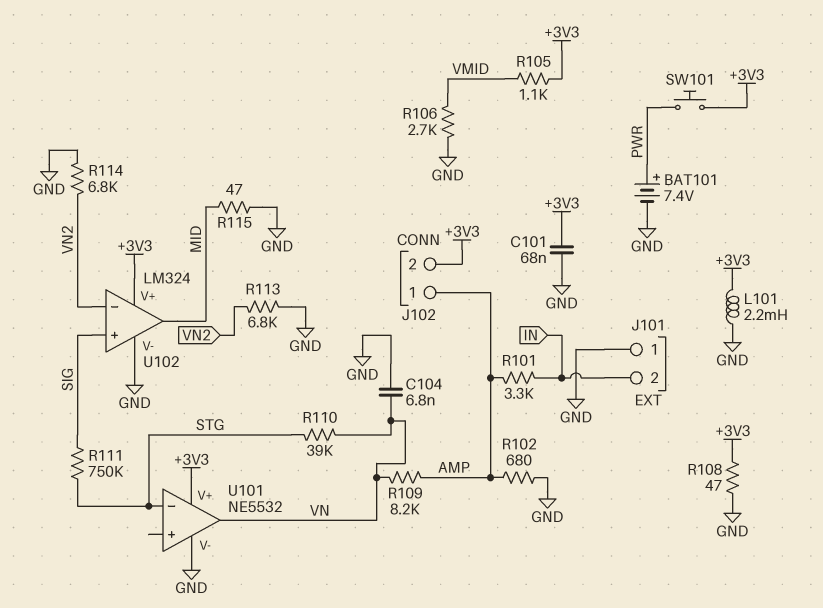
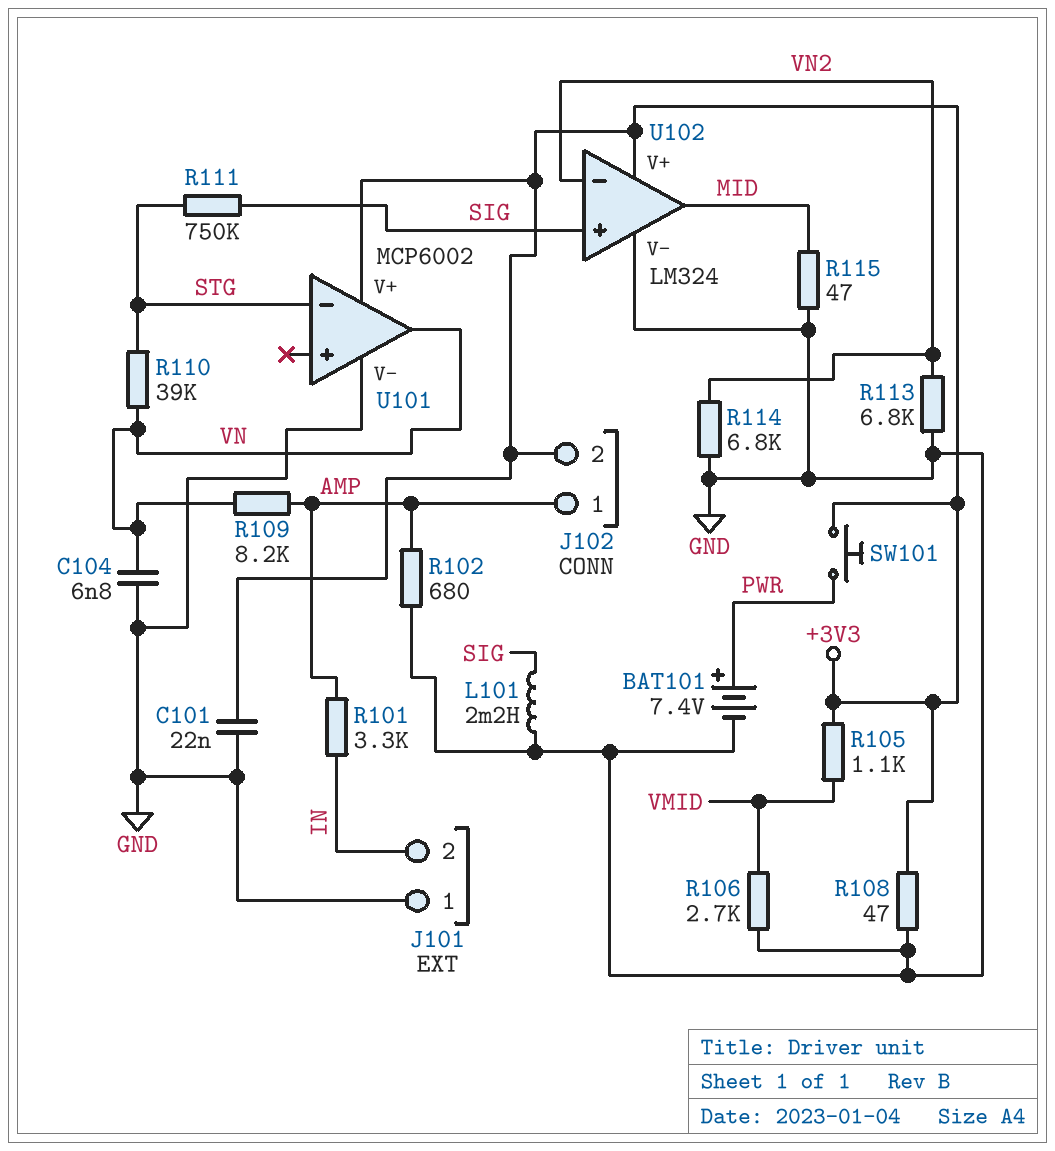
C101: 68nF (+3V3, GND) -> 22nF (+3V3, GND)
L101: 2.2mH (+3V3, GND) -> 2.2mH (GND, SIG)
U101: NE5532 -> MCP6002

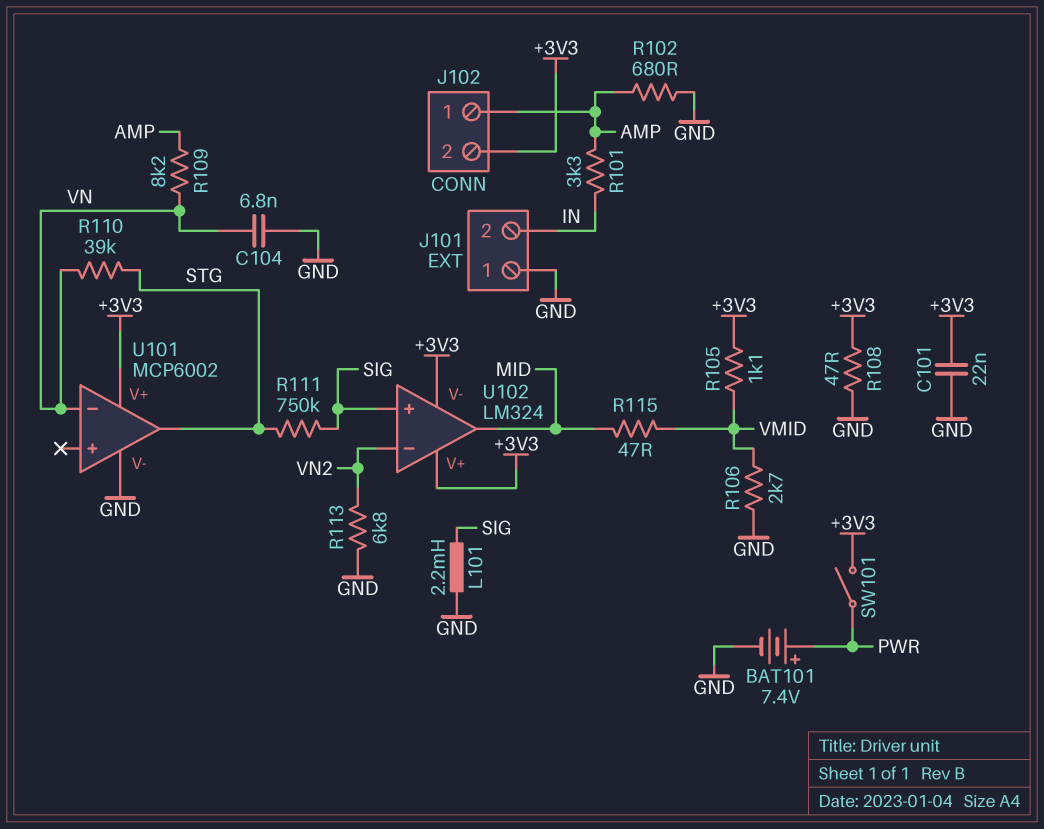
R114: 6.8k (GND, VN2) -> none
R115: 47 (GND, MID) -> 47 (MID, VMID)
SW101: button (+3V3, PWR) -> switch (+3V3, PWR)
U101 pin in-: STG -> VN
U101 pin out: VN -> STG
U102 pin V-: GND -> +3V3

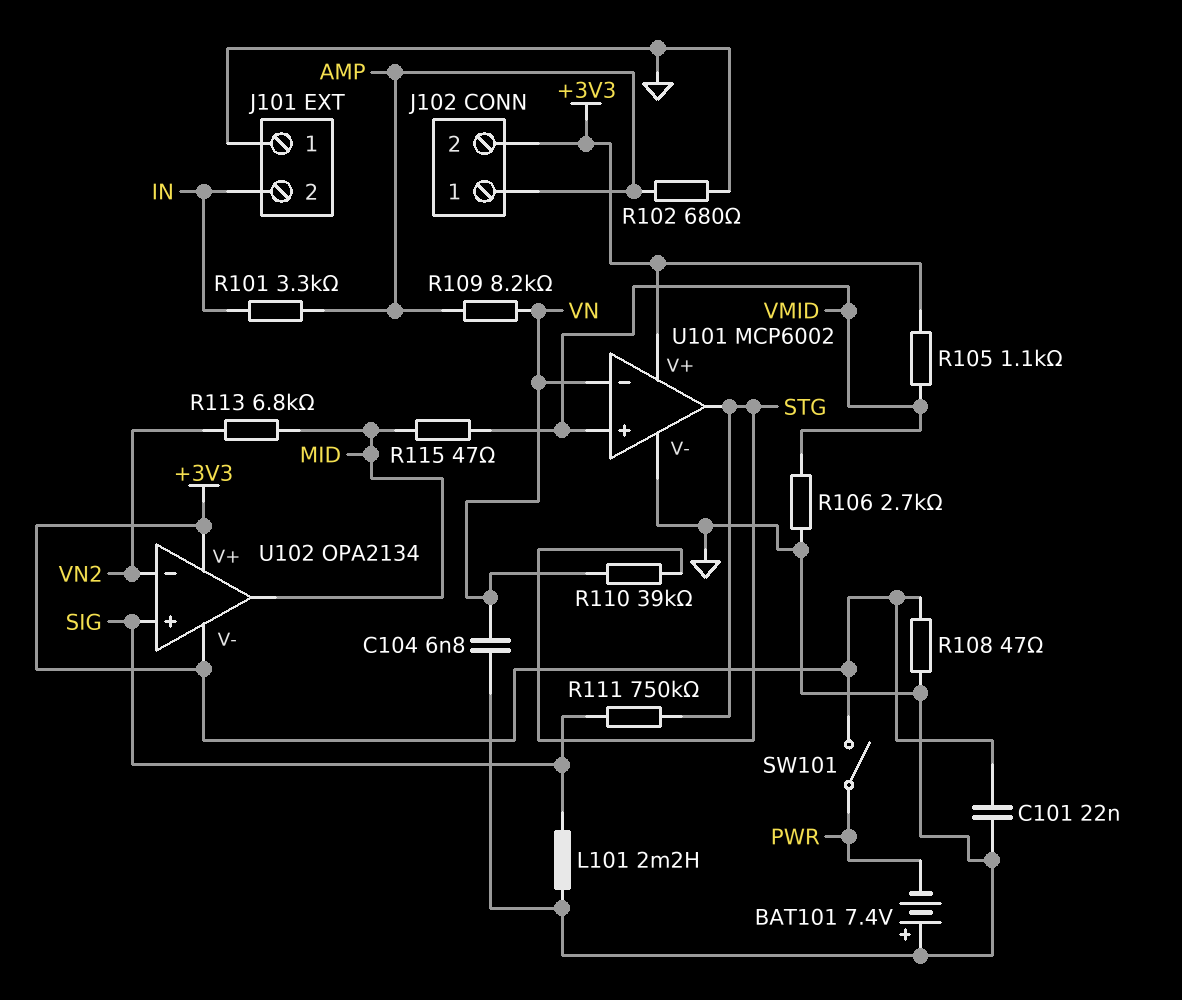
BAT101: 7.4V (plus PWR, minus GND) -> 7.4V (plus GND, minus PWR)
R113: 6.8k (GND, VN2) -> 6.8k (MID, VN2)
U101 pin in+: none -> VMID
U102: LM324 -> OPA2134

